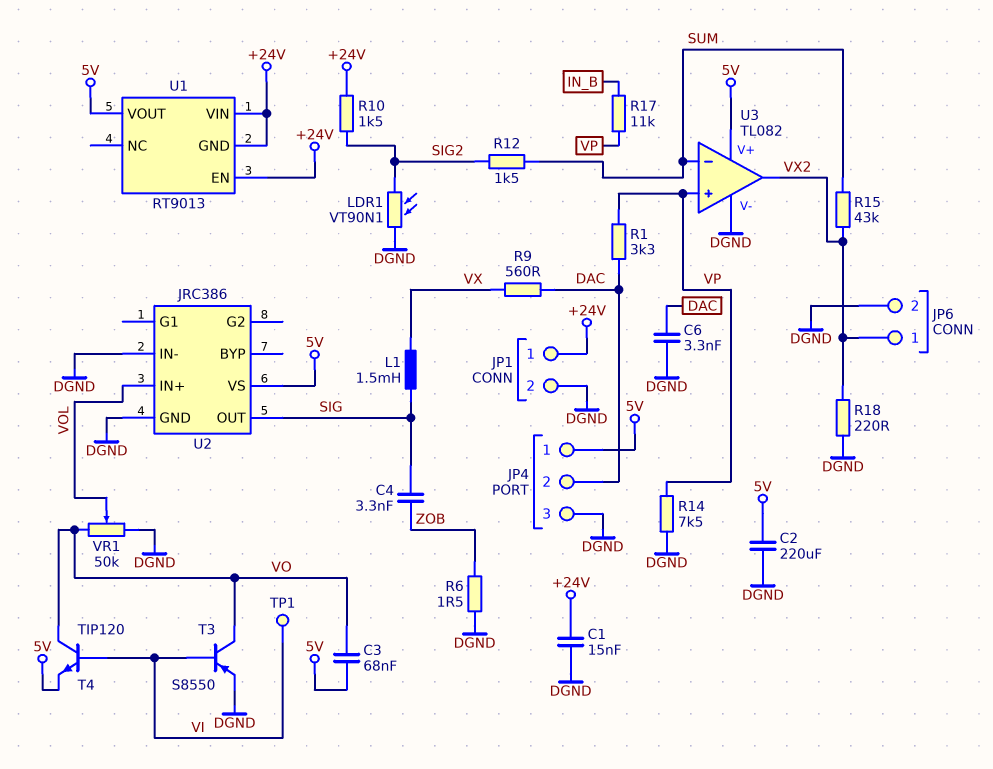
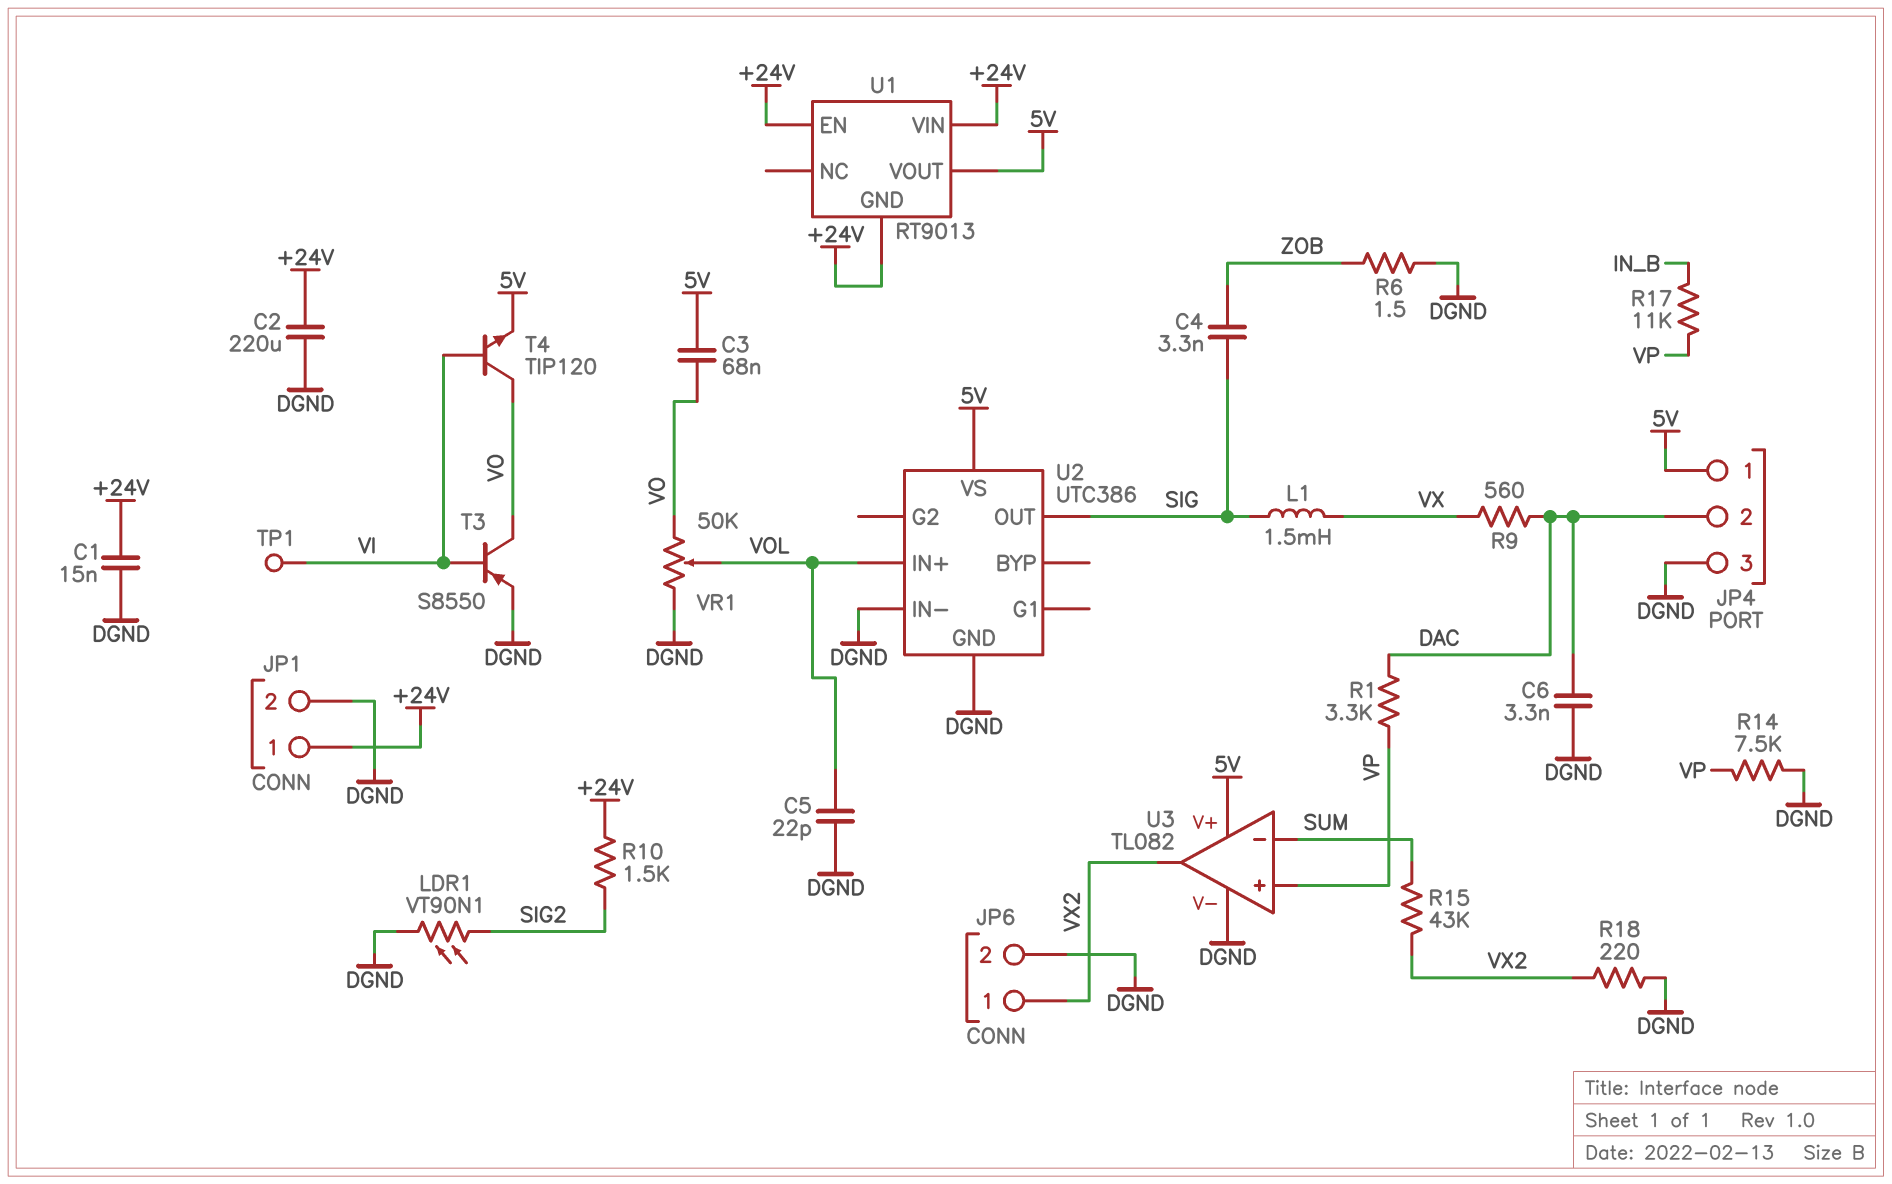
C2: 220uF (5V, DGND) -> 220uF (+24V, DGND)
C5: none -> 22pF (DGND, VOL)
R12: 1.5k (SIG2, SUM) -> none
U2: JRC386 -> UTC386

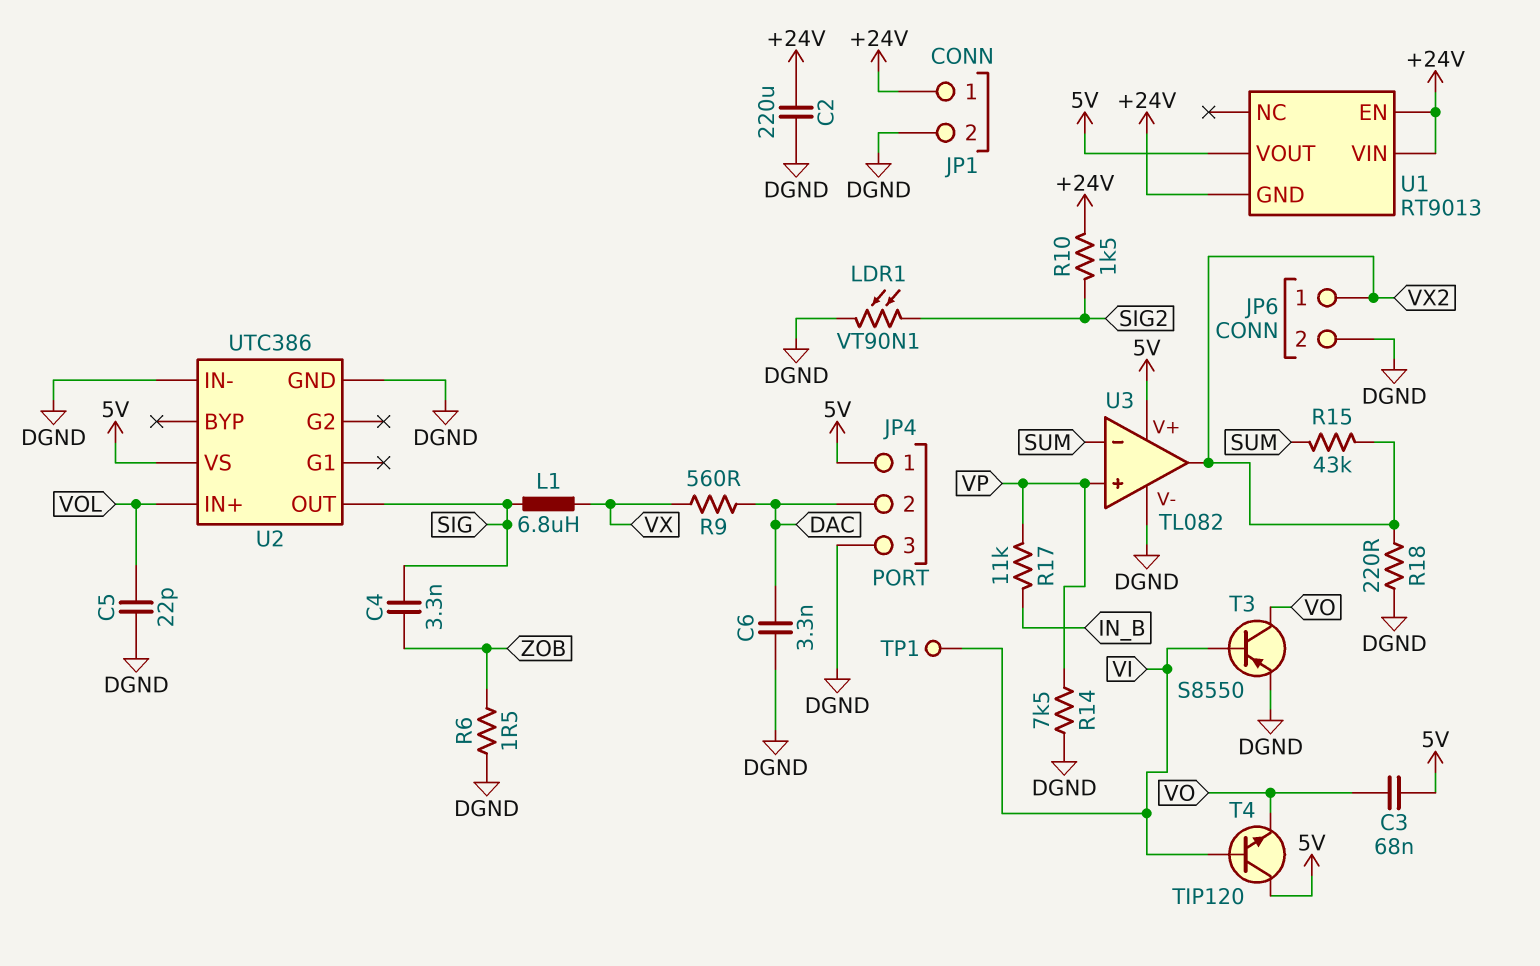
C1: 15nF (+24V, DGND) -> none
L1: 1.5mH (SIG, VX) -> 6.8uH (SIG, VX)
R1: 3.3k (DAC, VP) -> none
T4: NPN TIP120 (B VI, C VO, E 5V) -> NPN TIP120 (B VI, C 5V, E VO)
VR1: 50k (DGND, VO, wiper VOL) -> none

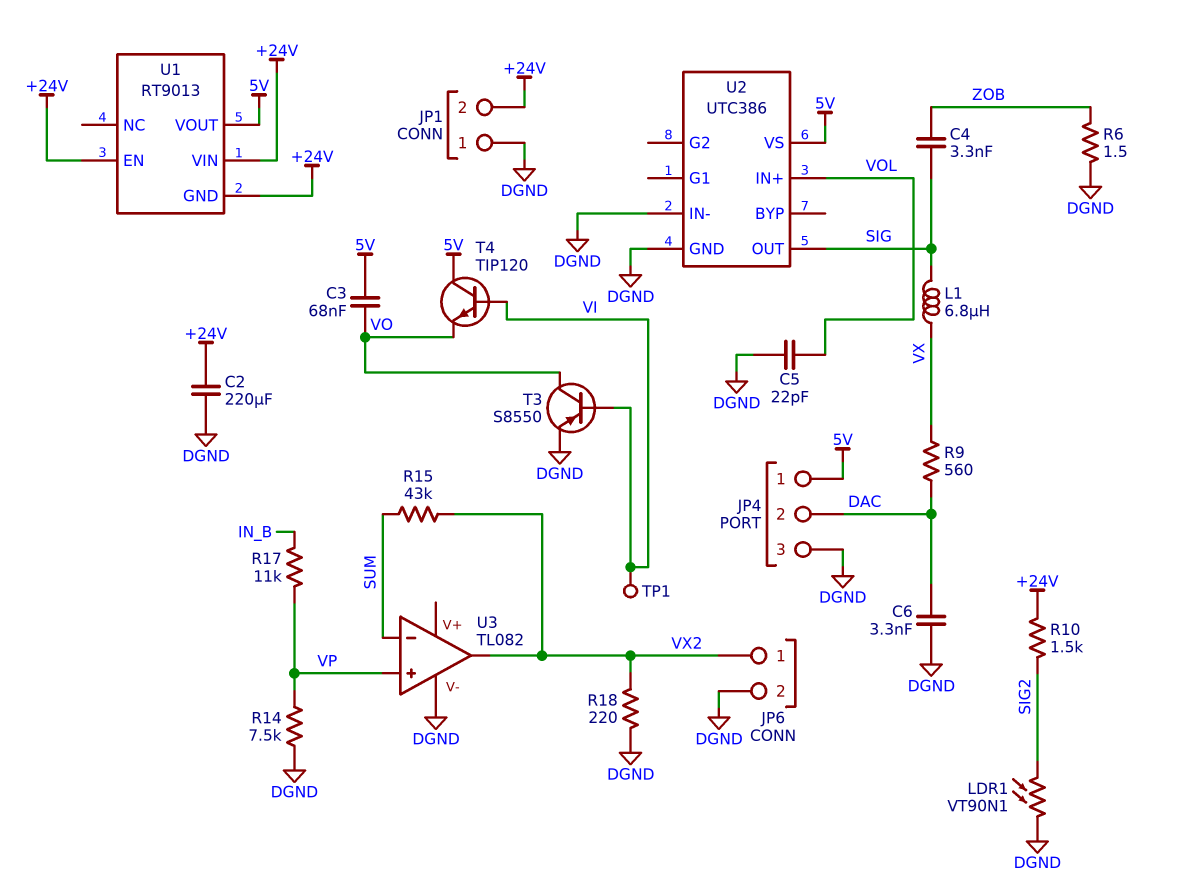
JP1 pin 1: +24V -> DGND
JP1 pin 2: DGND -> +24V
U3 pin V+: 5V -> none

